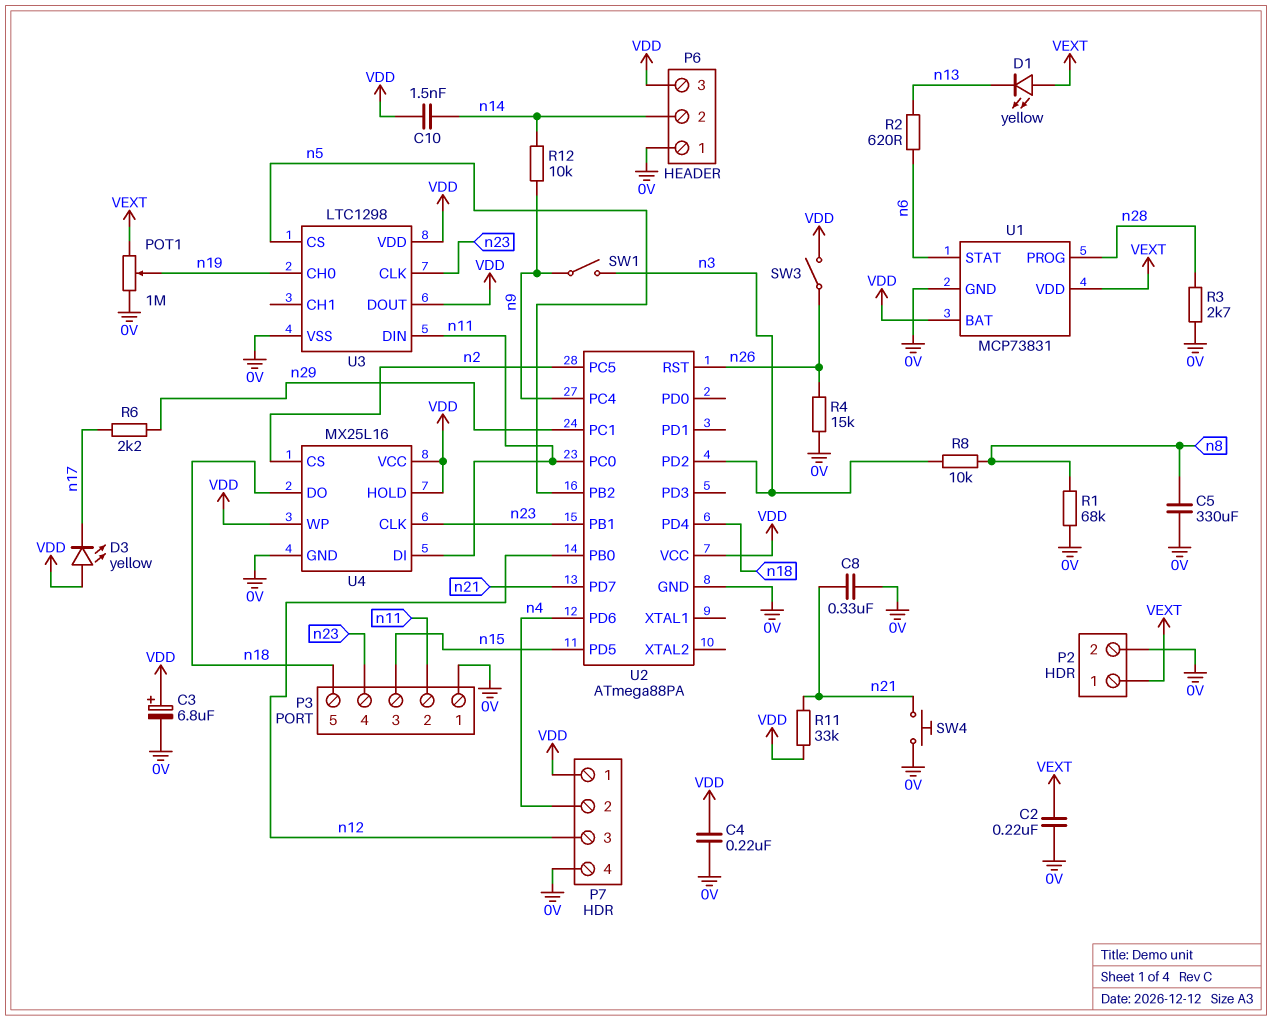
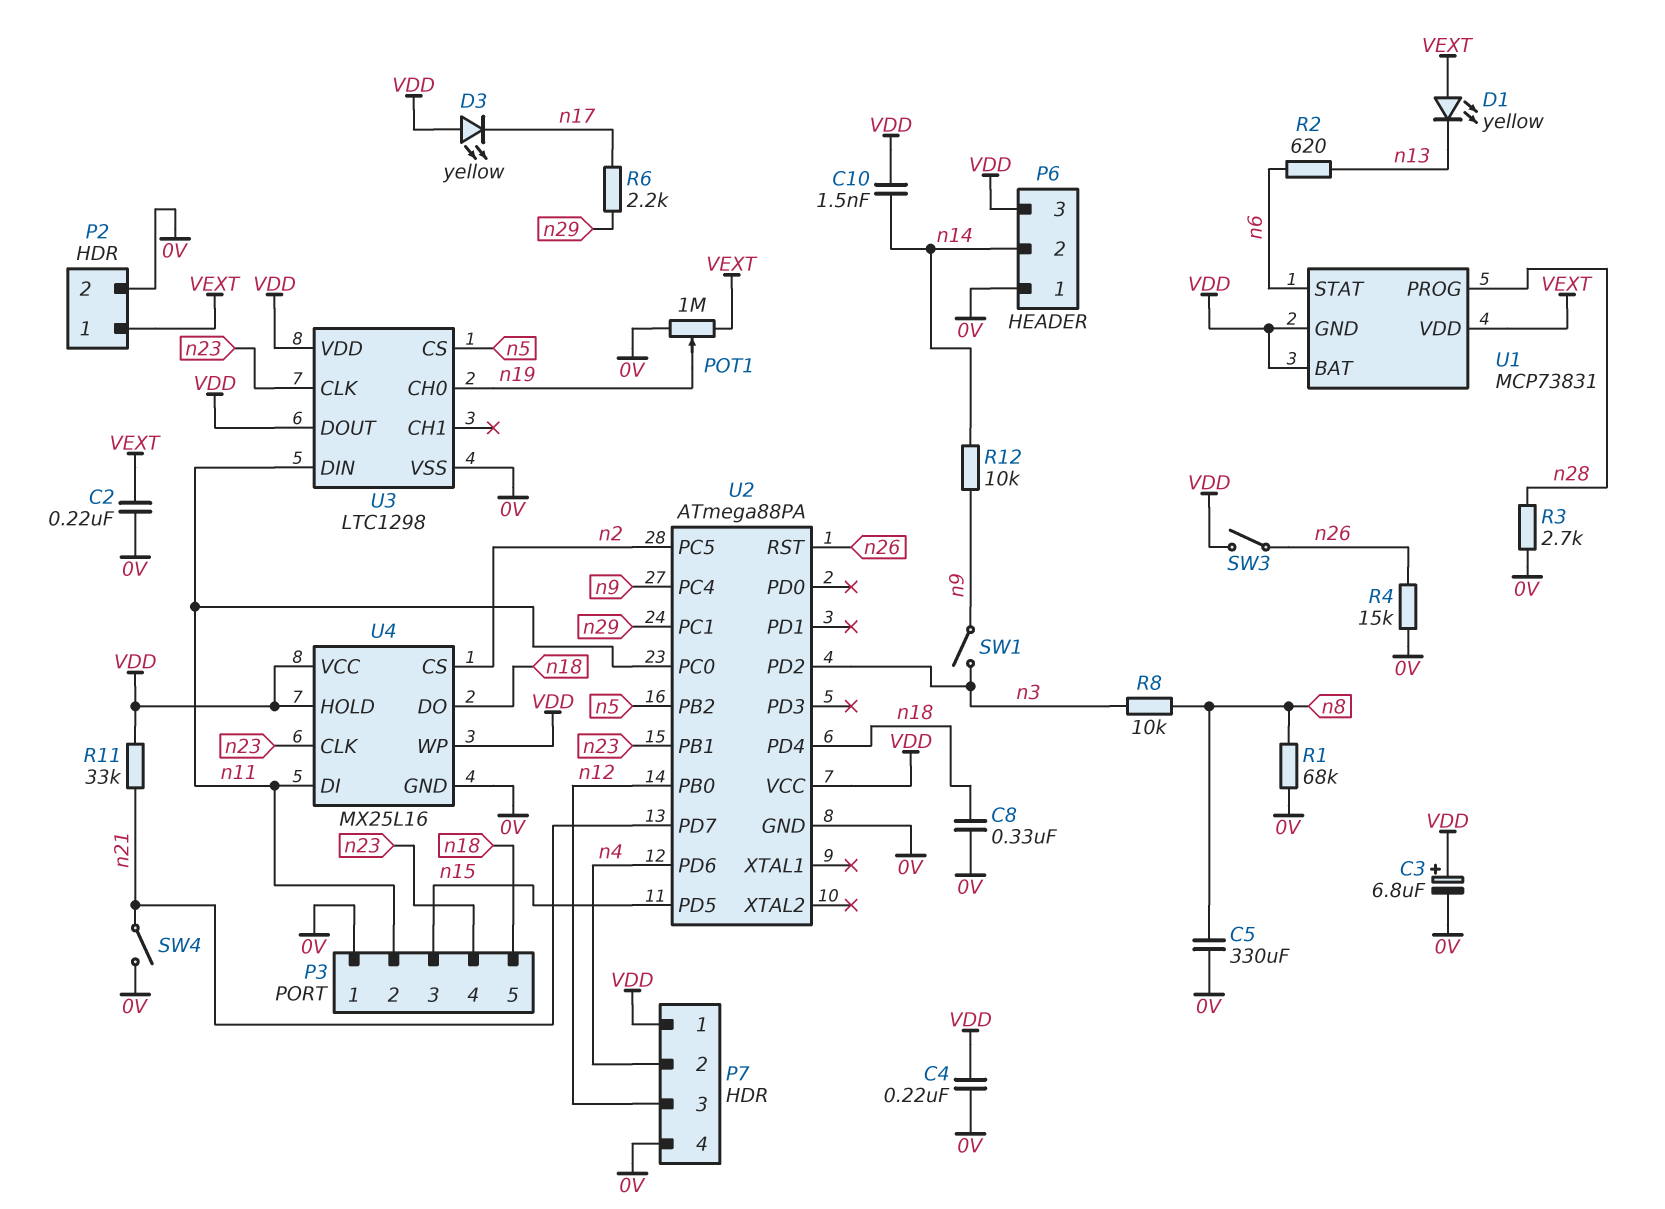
C8: 330nF (0V, n21) -> 330nF (0V, n18)
SW4: button (0V, n21) -> switch (0V, n21)
U1 pin GND: 0V -> VDD

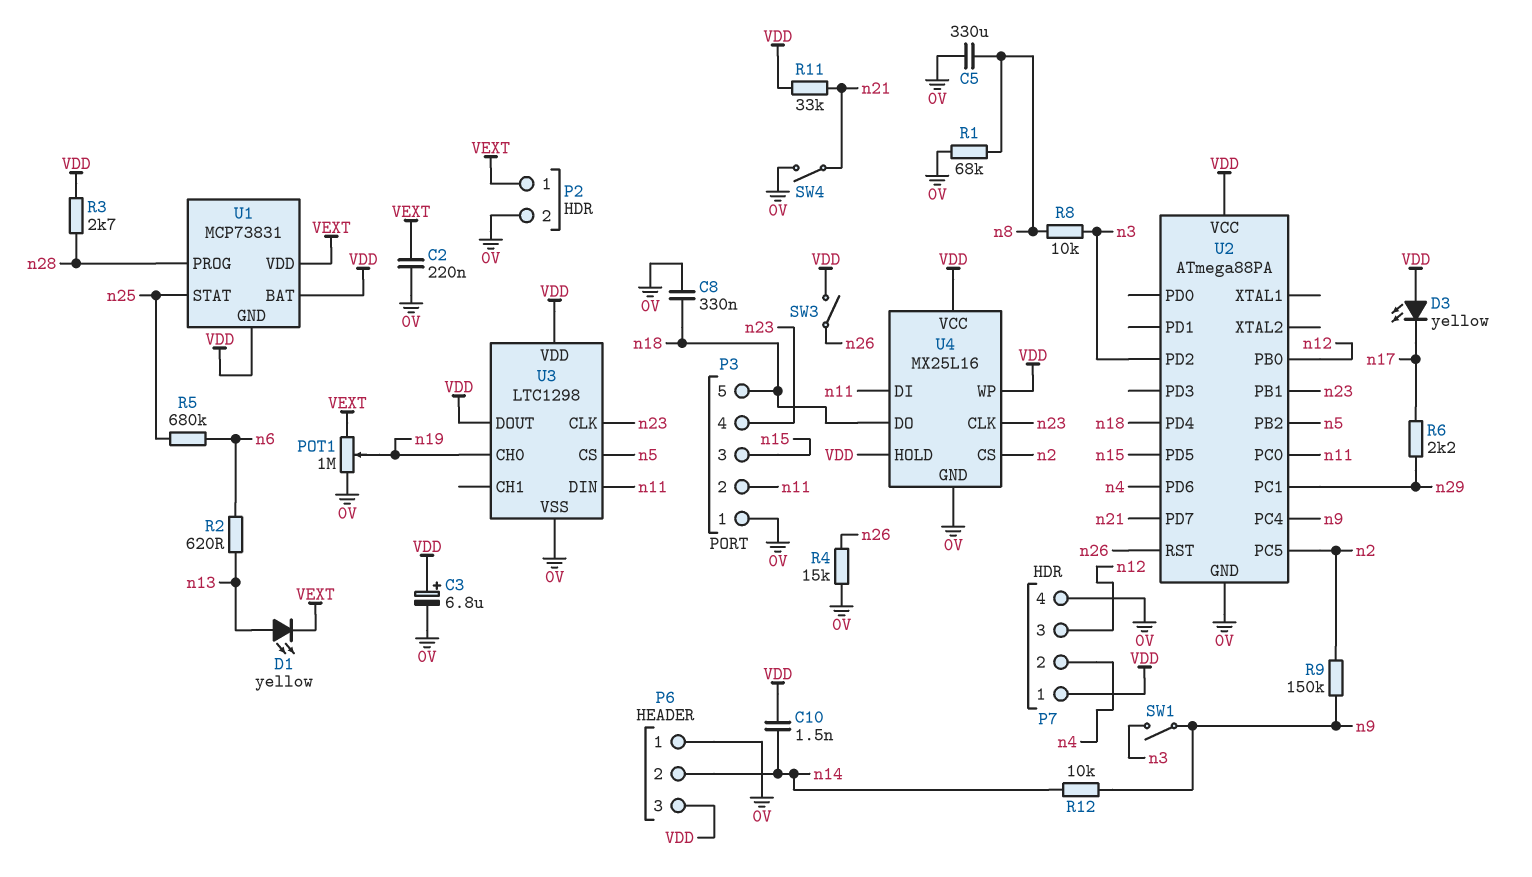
C4: 220nF (0V, VDD) -> none
D1: LED yellow (A VEXT, K n13) -> LED yellow (A n13, K VEXT)
R3: 2.7k (0V, n28) -> 2.7k (VDD, n28)
R5: none -> 680k (n6, n25)
R9: none -> 150k (n2, n9)
U1 pin STAT: n6 -> n25

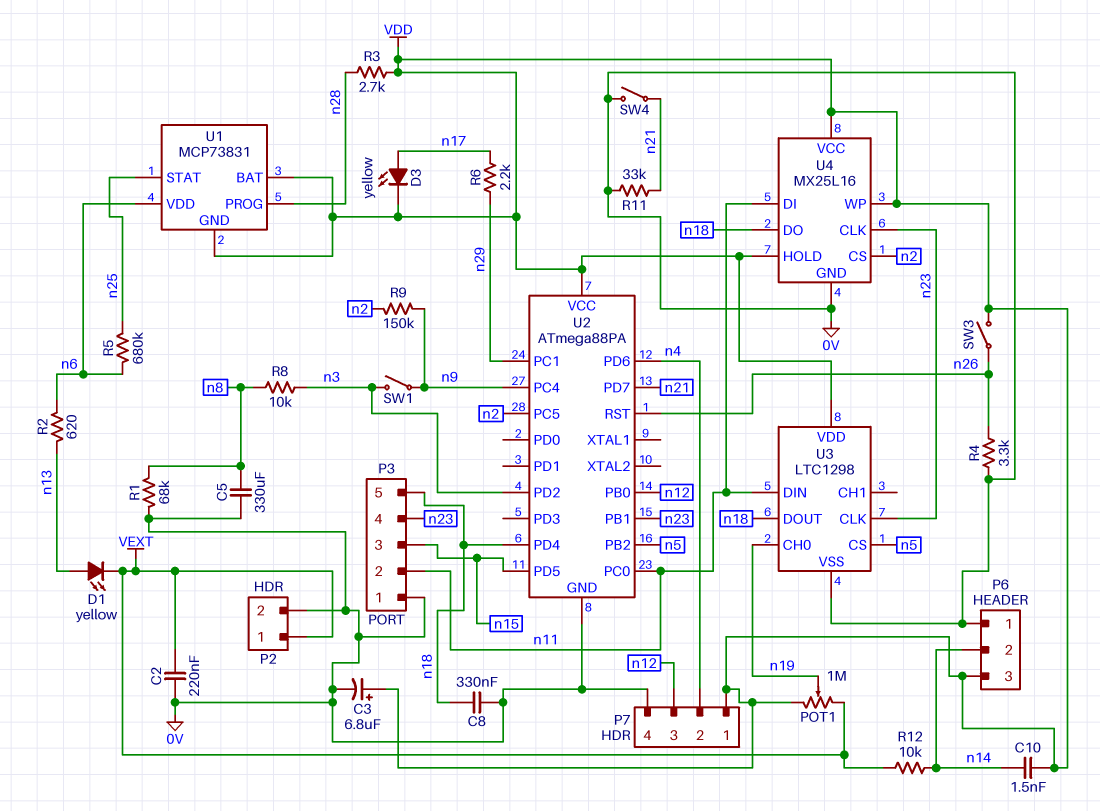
D3: LED yellow (A VDD, K n17) -> LED yellow (A n17, K VDD)
POT1: 1M (0V, VEXT, wiper n19) -> 1M (VDD, VEXT, wiper n19)
R4: 15k (0V, n26) -> 3.3k (0V, n26)
R11: 33k (VDD, n21) -> 33k (0V, n21)
R12: 10k (n9, n14) -> 10k (VEXT, n14)
U1 pin VDD: VEXT -> n6
U3 pin DOUT: VDD -> n18

